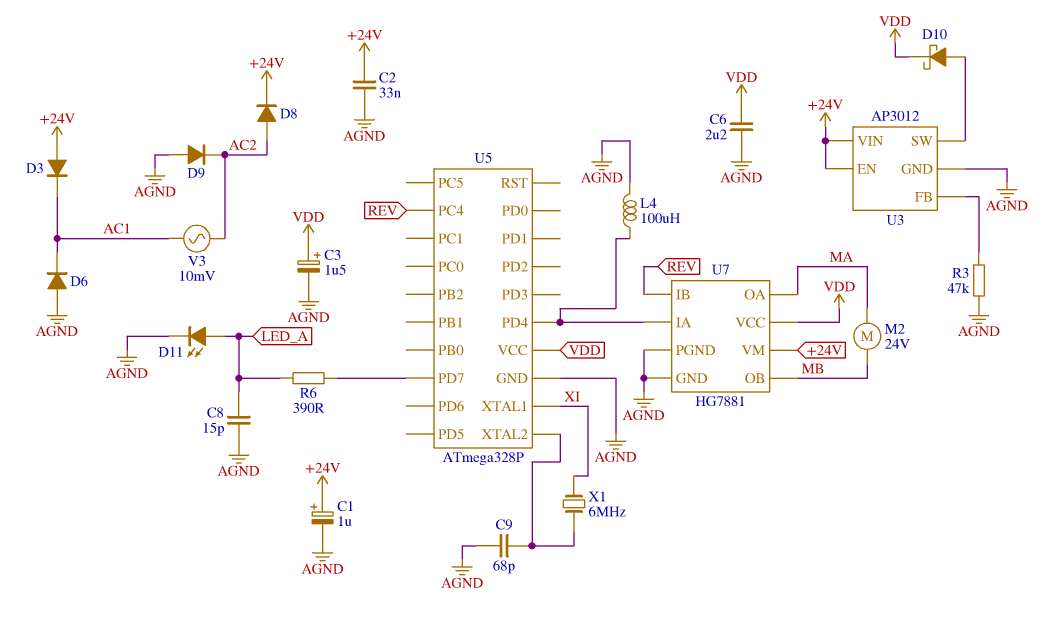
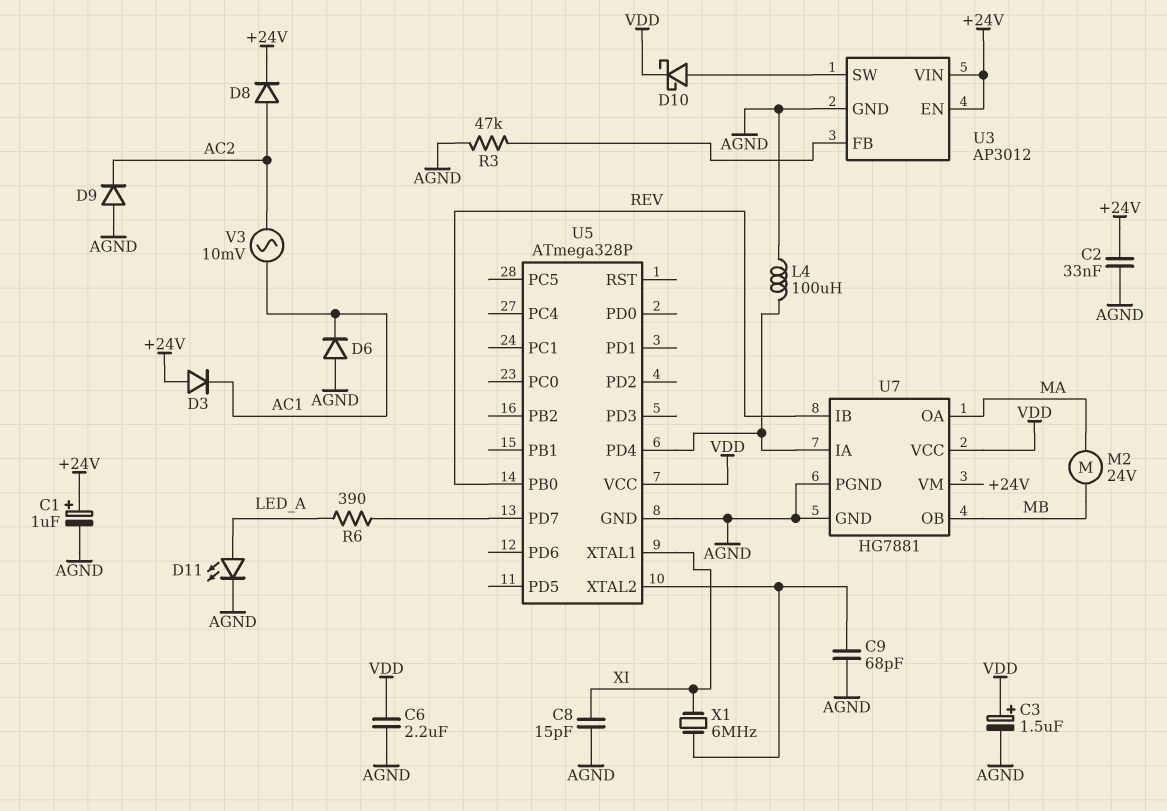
C8: 15pF (AGND, LED_A) -> 15pF (AGND, XI)
U5 pin PB0: none -> REV
U5 pin PC4: REV -> none

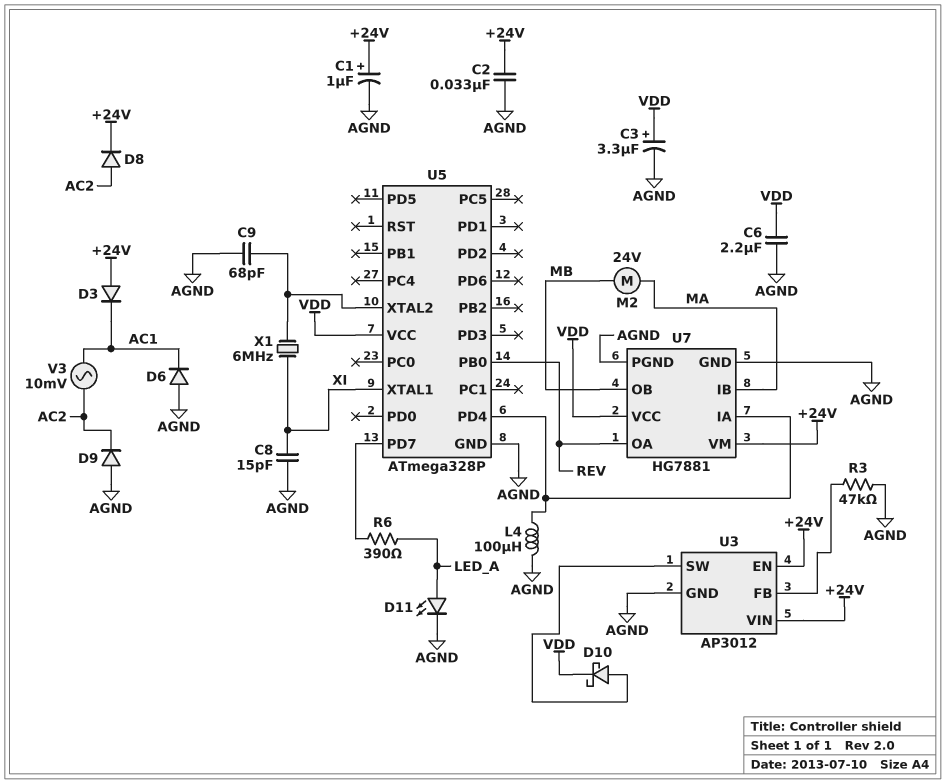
C3: 1.5uF (plus VDD, minus AGND) -> 3.3uF (plus VDD, minus AGND)
U7 pin IB: REV -> MA
U7 pin OA: MA -> REV

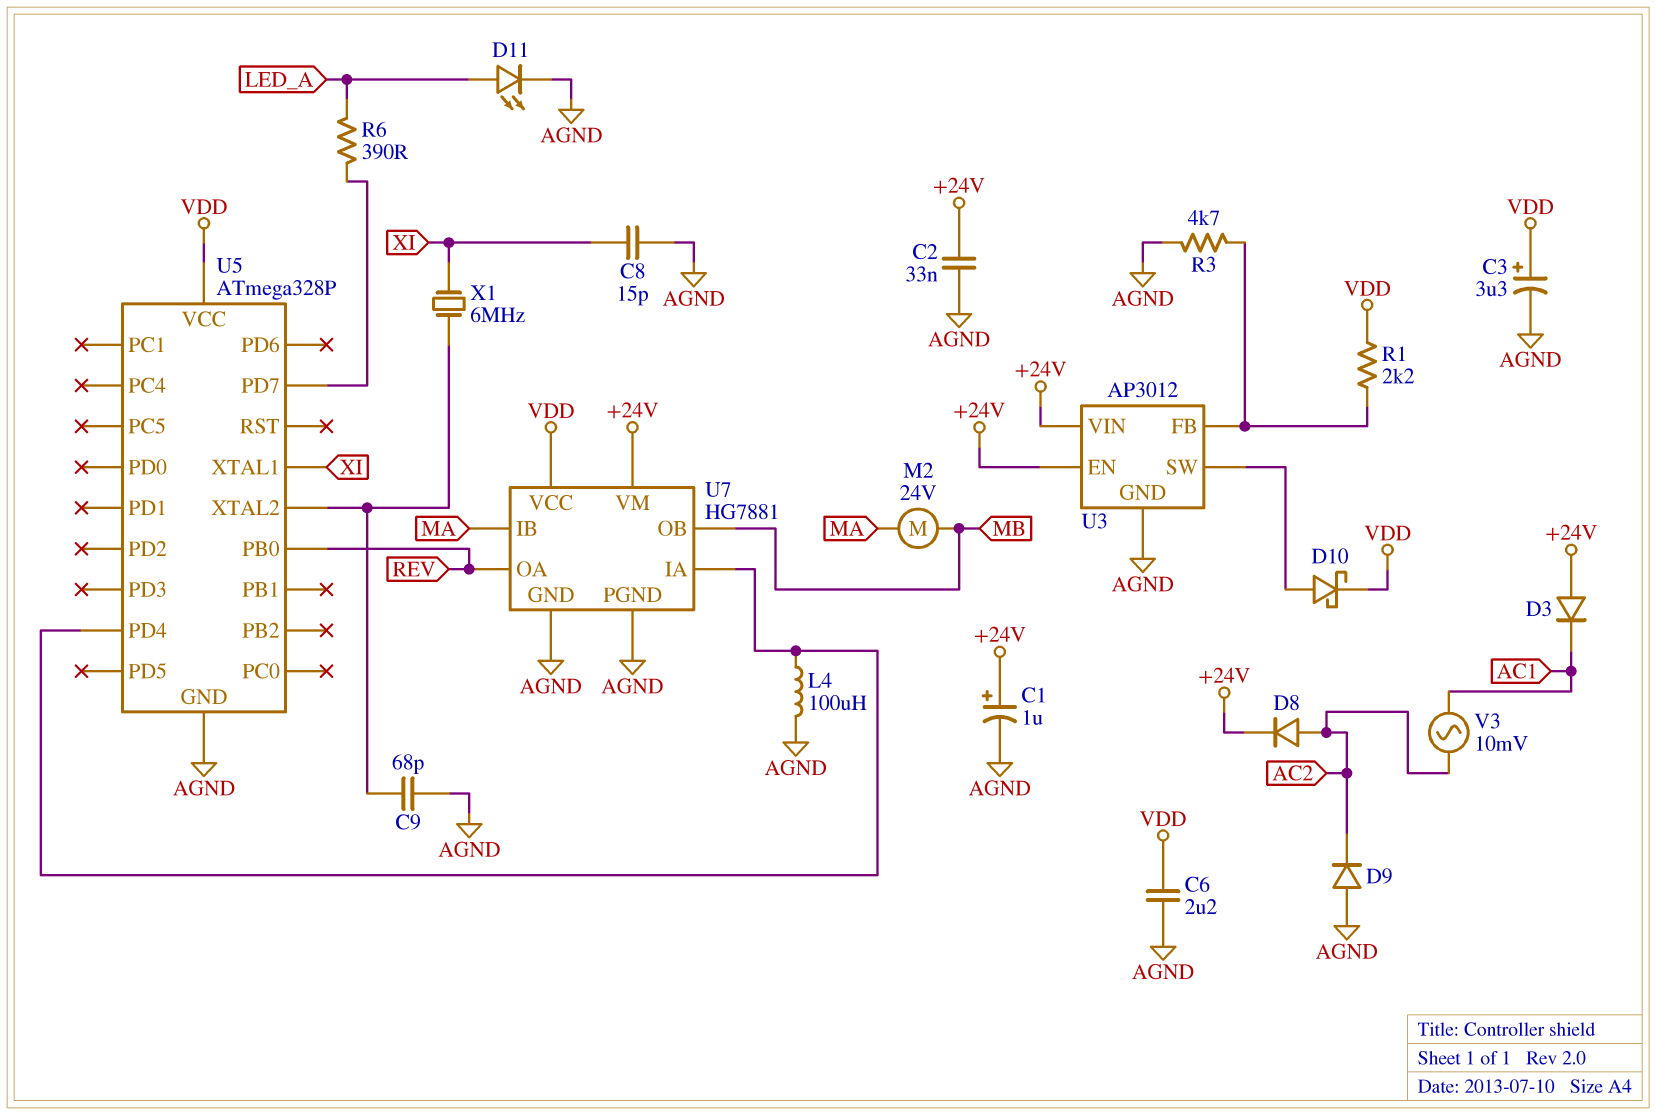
D6: diode (A AGND, K AC1) -> none
R1: none -> 2.2k (U3/FB, VDD)
R3: 47k (AGND, U3/FB) -> 4.7k (AGND, U3/FB)

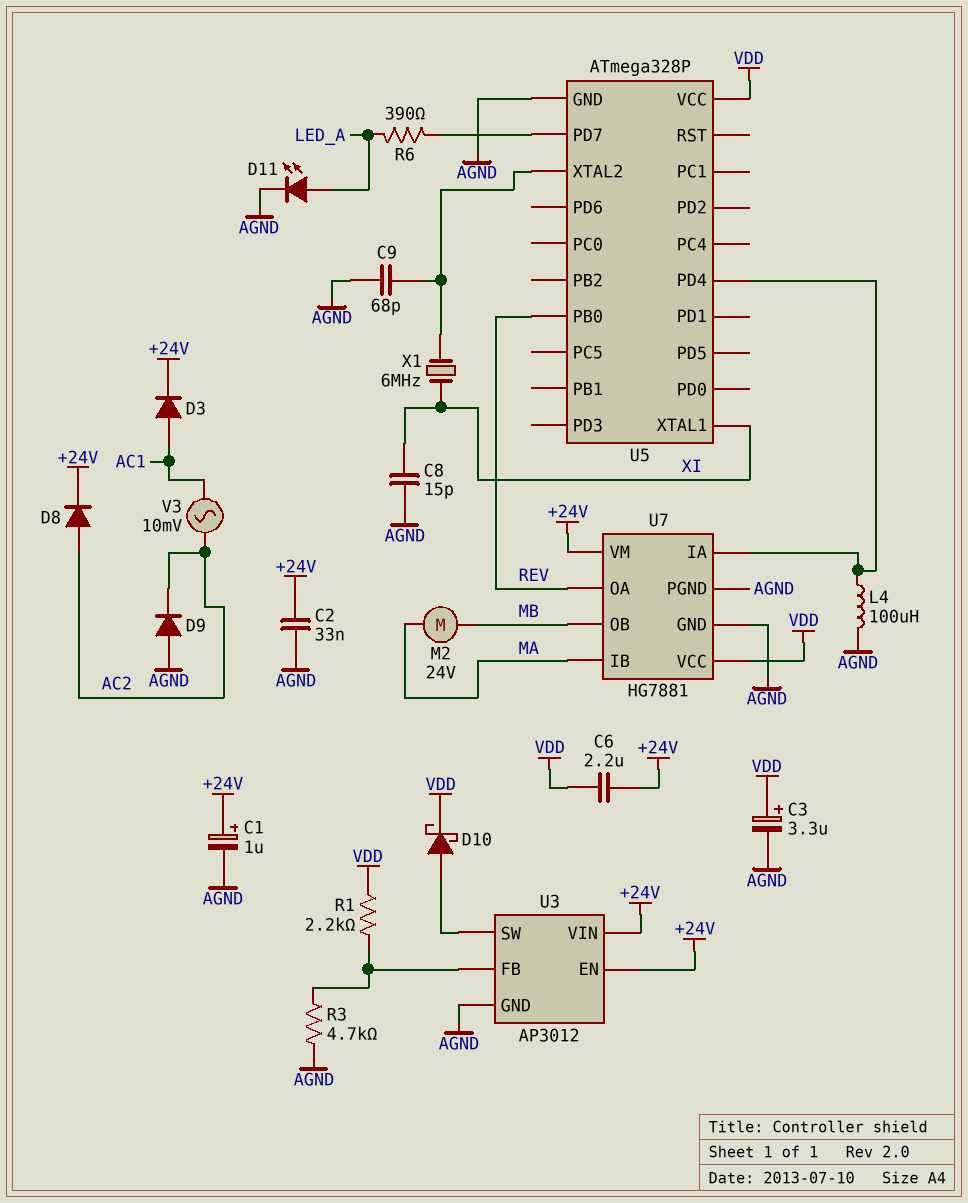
C6: 2.2uF (AGND, VDD) -> 2.2uF (+24V, VDD)
D3: diode (A +24V, K AC1) -> diode (A AC1, K +24V)

